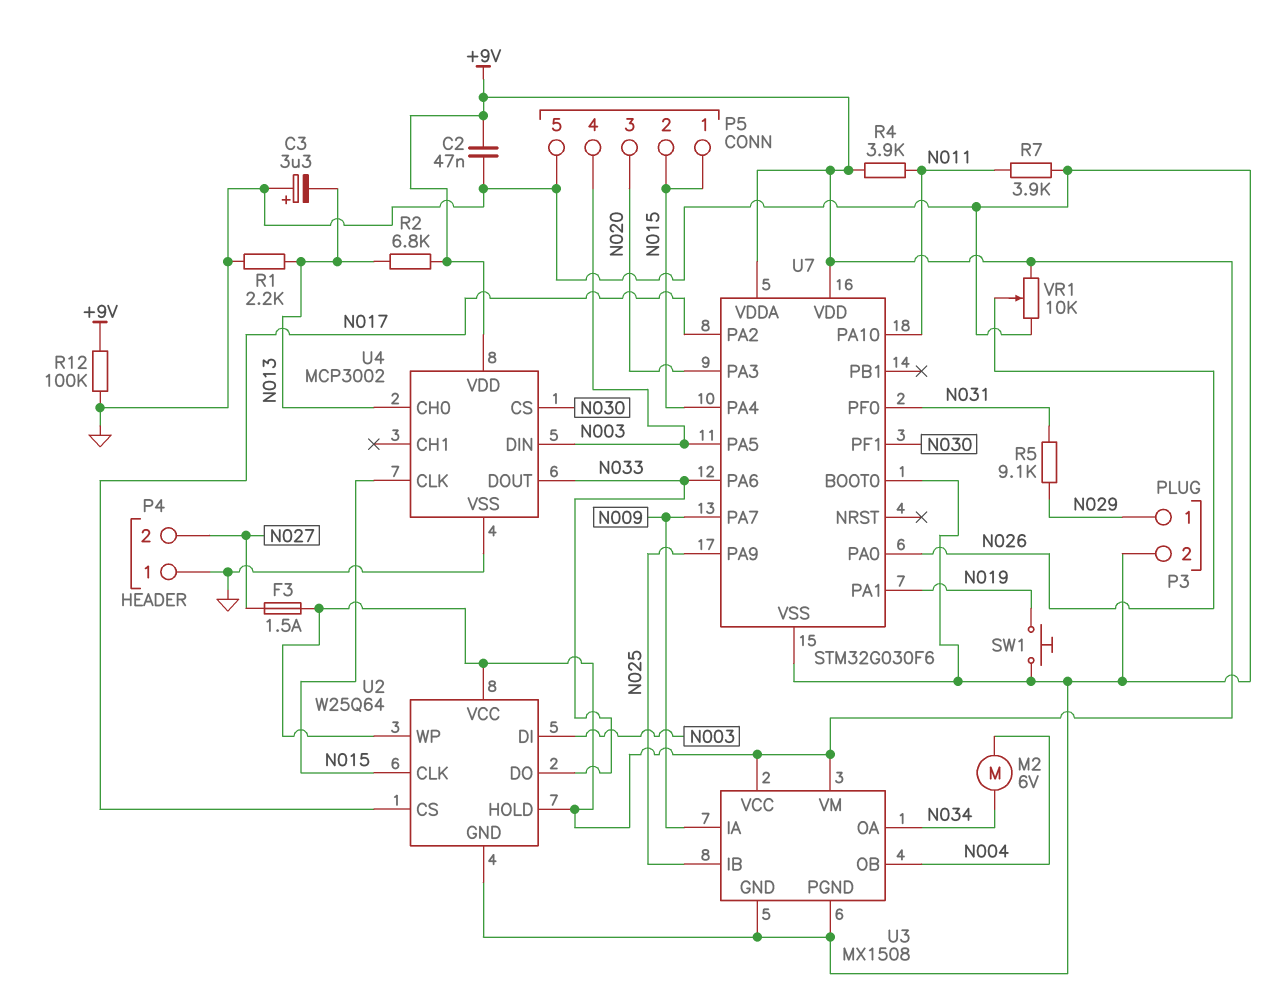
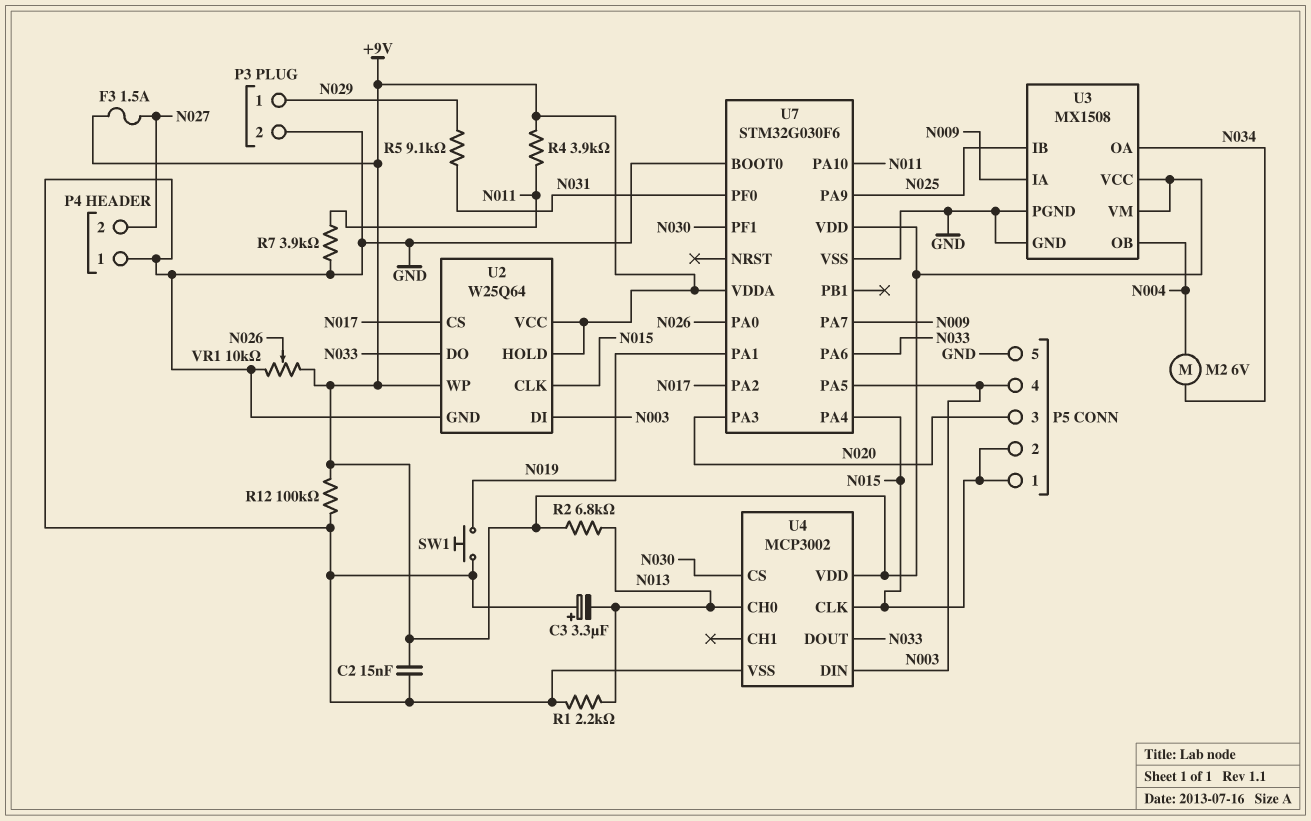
C2: 47nF (+9V, GND) -> 15nF (+9V, GND)

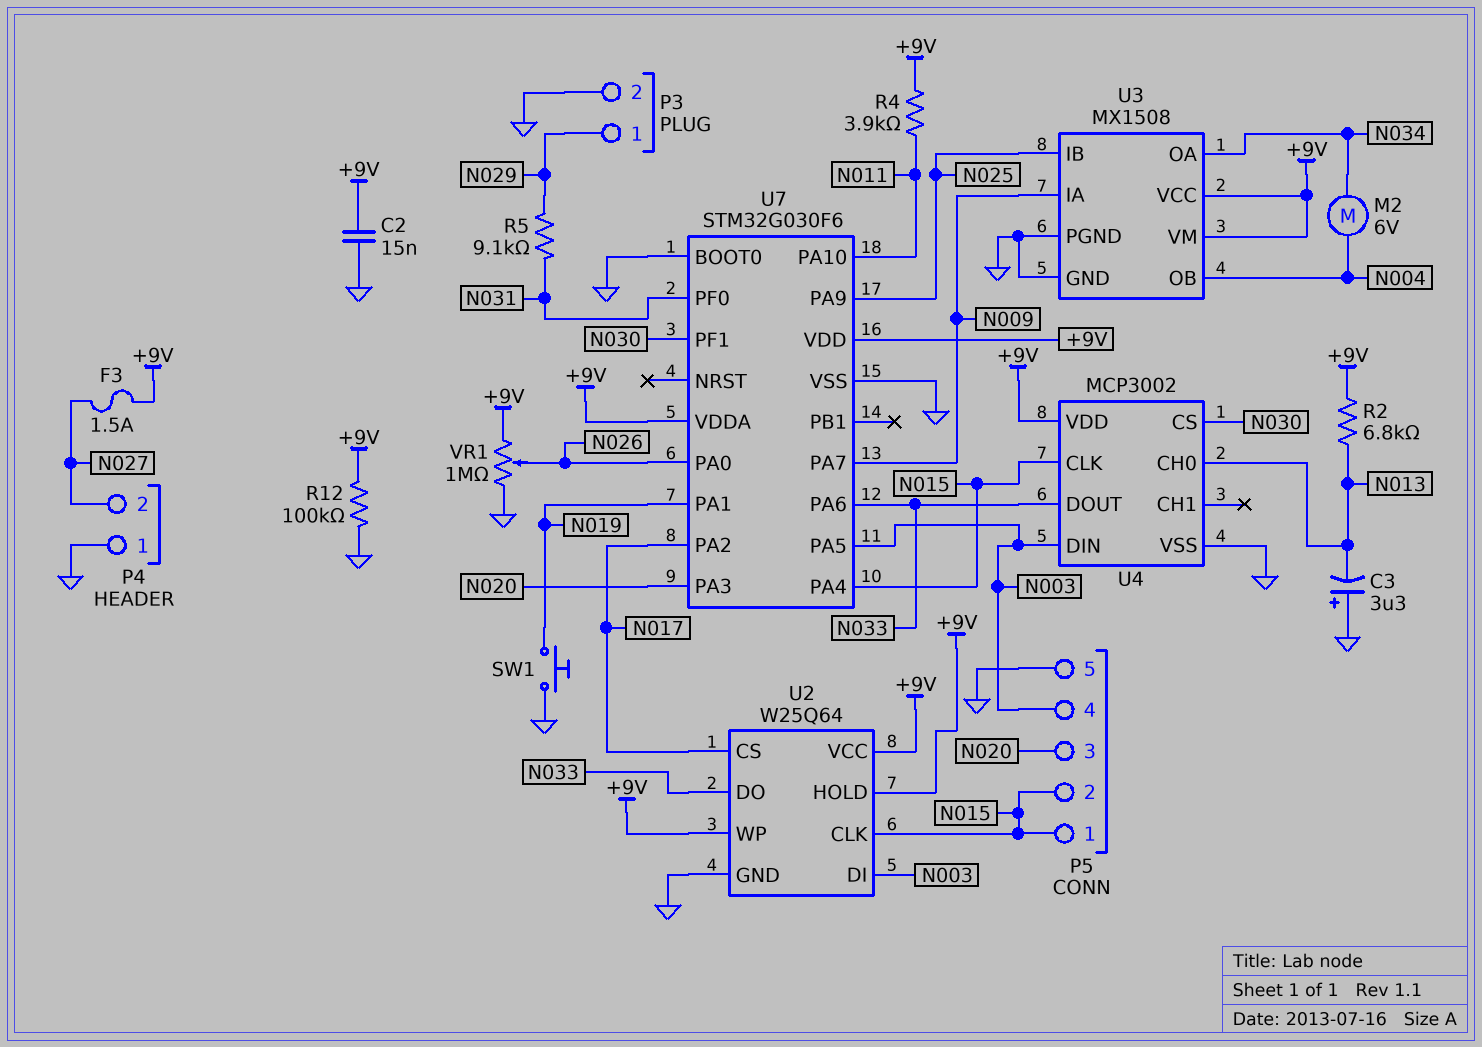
R1: 2.2k (GND, N013) -> none
R7: 3.9k (GND, N011) -> none
VR1: 10k (+9V, GND, wiper N026) -> 1M (+9V, GND, wiper N026)

